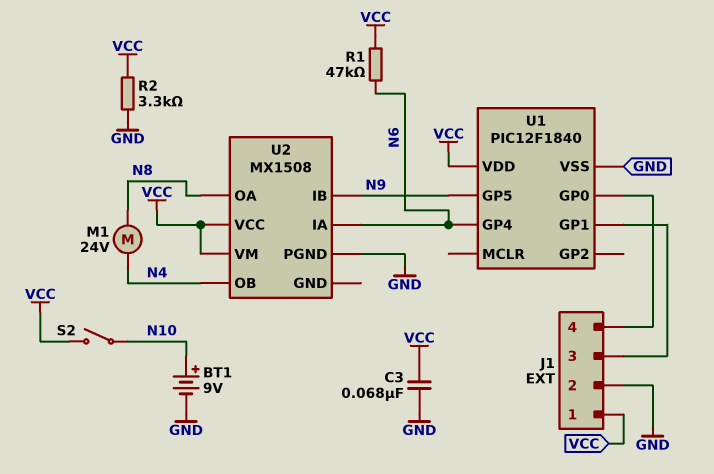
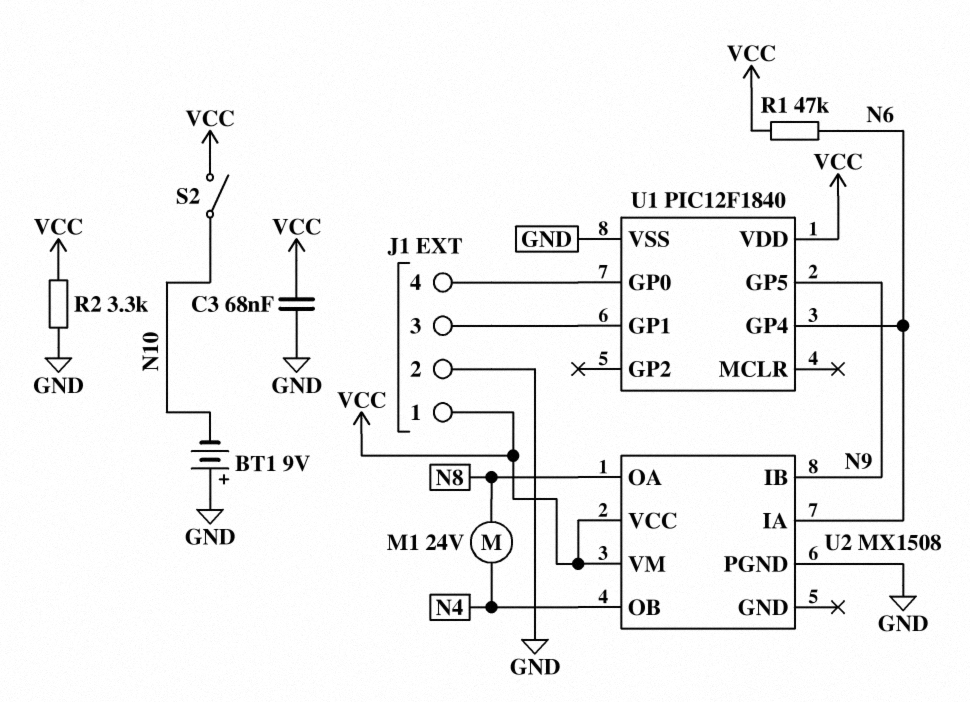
BT1: 9V (plus N10, minus GND) -> 9V (plus GND, minus N10)

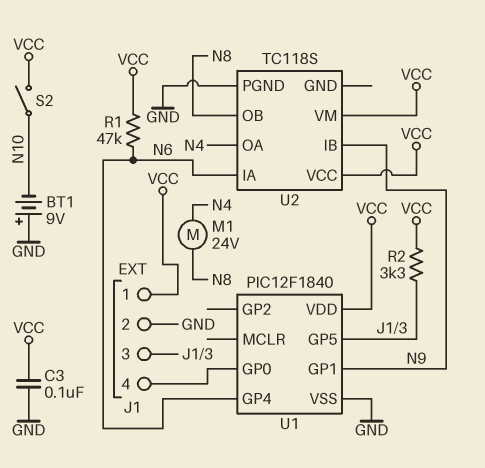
C3: 68nF (GND, VCC) -> 100nF (GND, VCC)
R2: 3.3k (GND, VCC) -> 3.3k (J1/3, VCC)
U1 pin GP1: J1/3 -> N9
U1 pin GP5: N9 -> J1/3
U2: MX1508 -> TC118S
U2 pin OA: N8 -> N4
U2 pin OB: N4 -> N8

